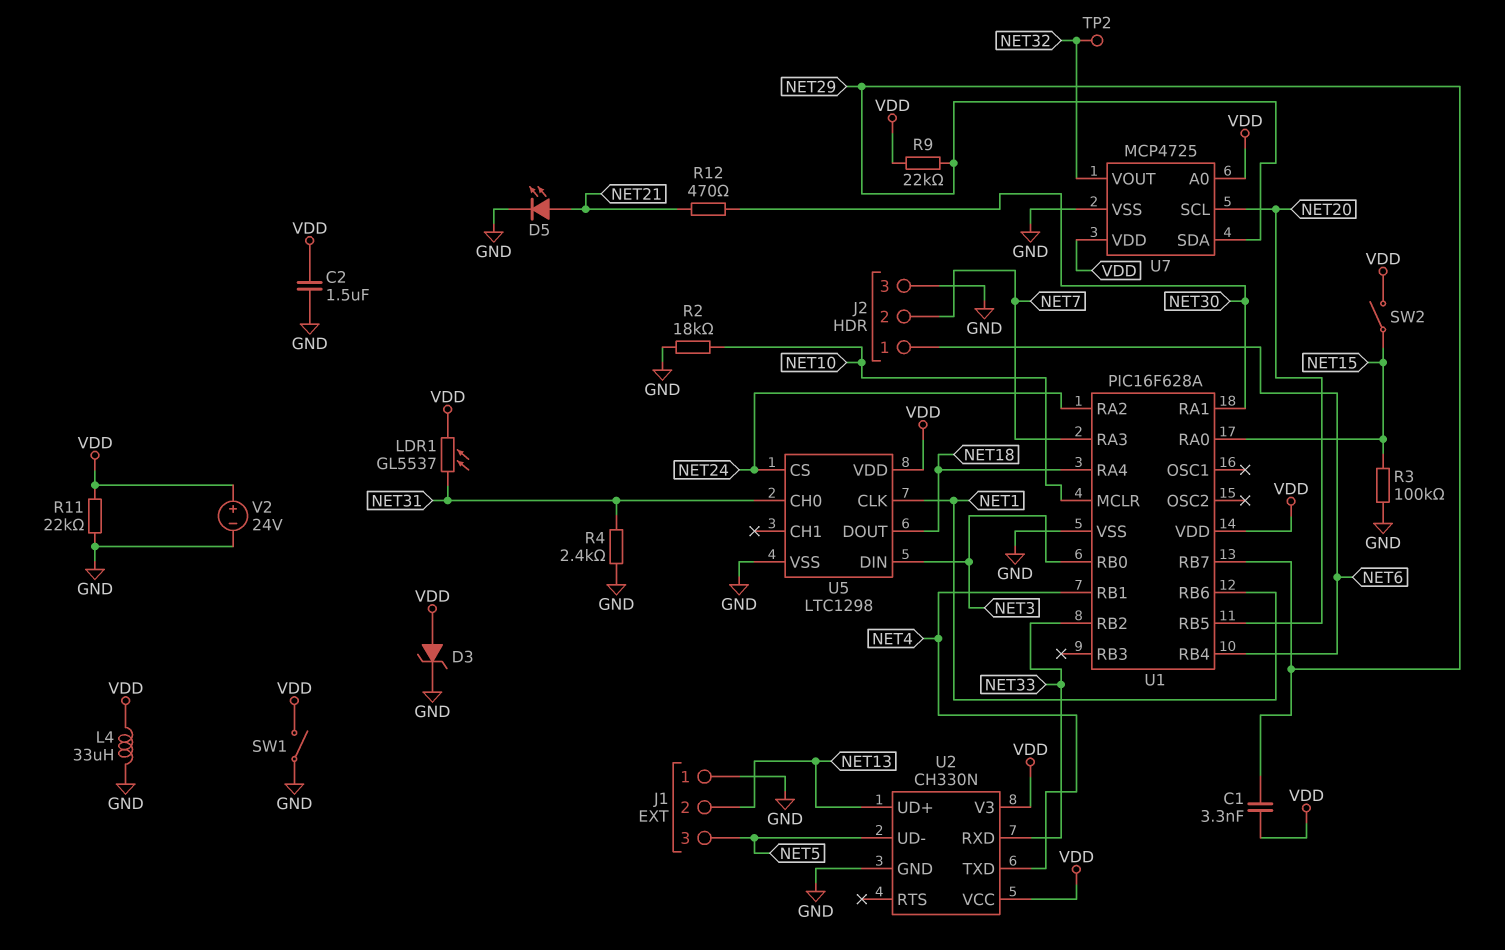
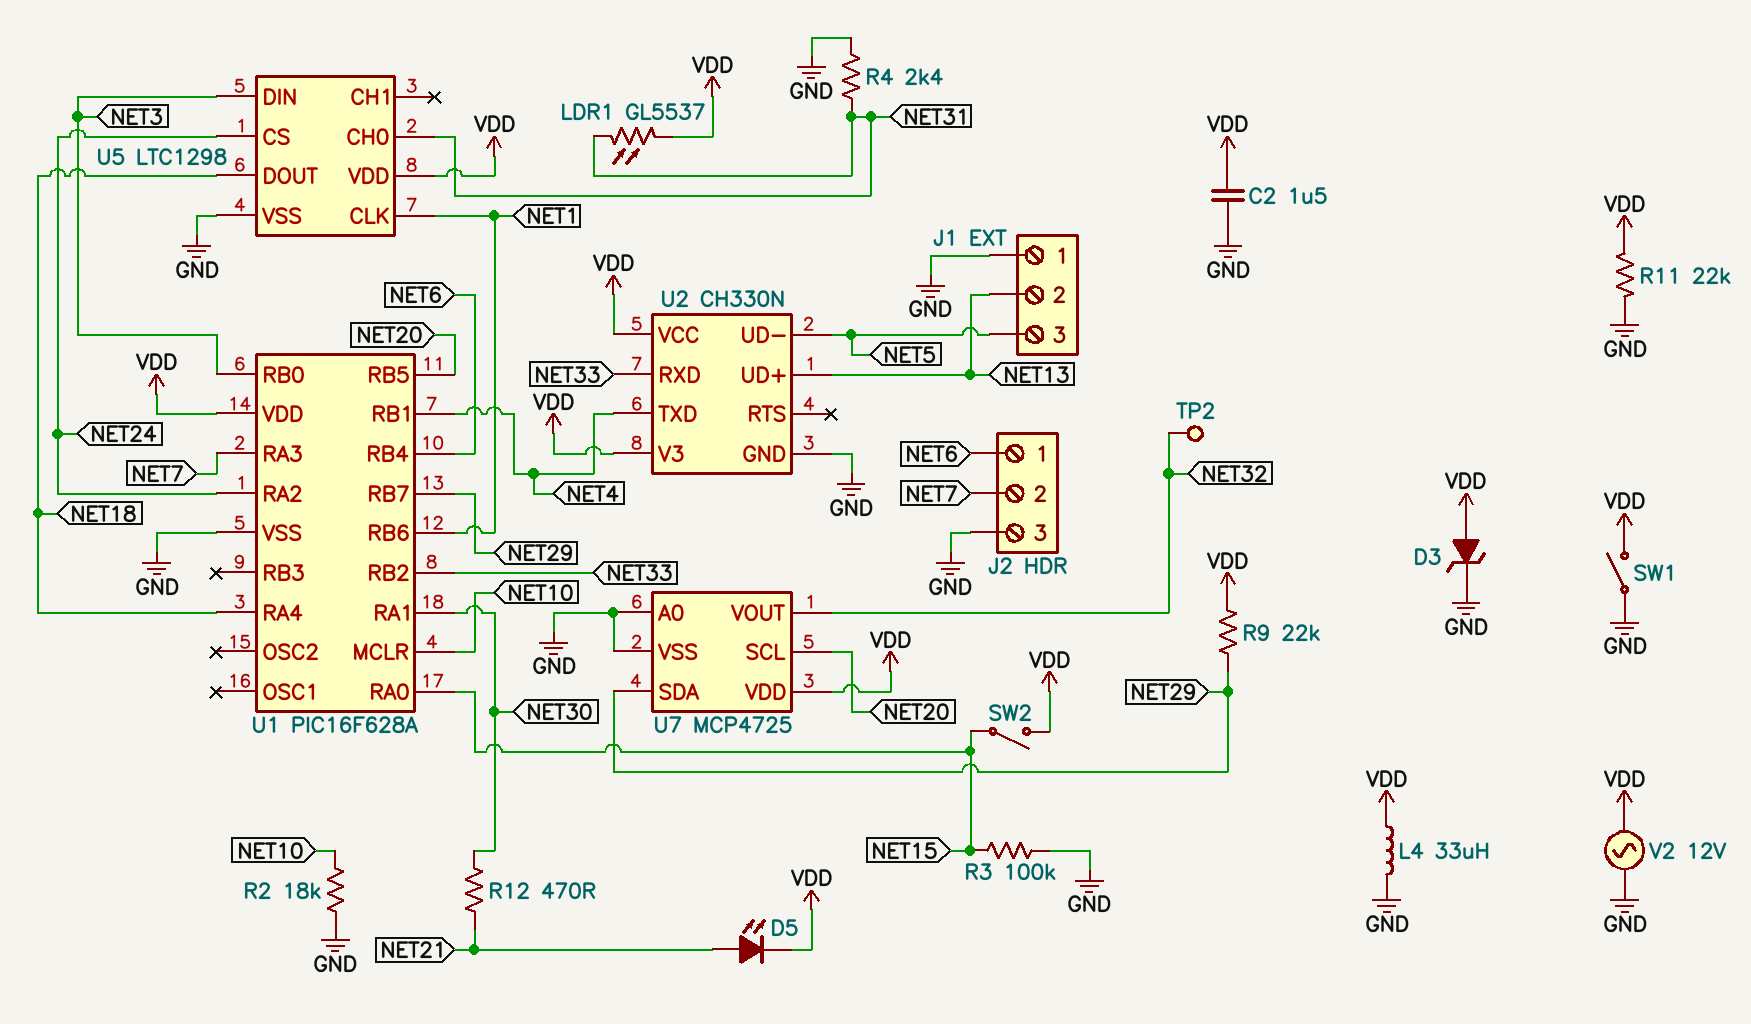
C1: 3.3nF (NET29, VDD) -> none
D5: LED (A NET21, K GND) -> LED (A NET21, K VDD)
U7 pin A0: VDD -> GND
V2: 24V (plus VDD, minus GND) -> AC 12V (GND, VDD)

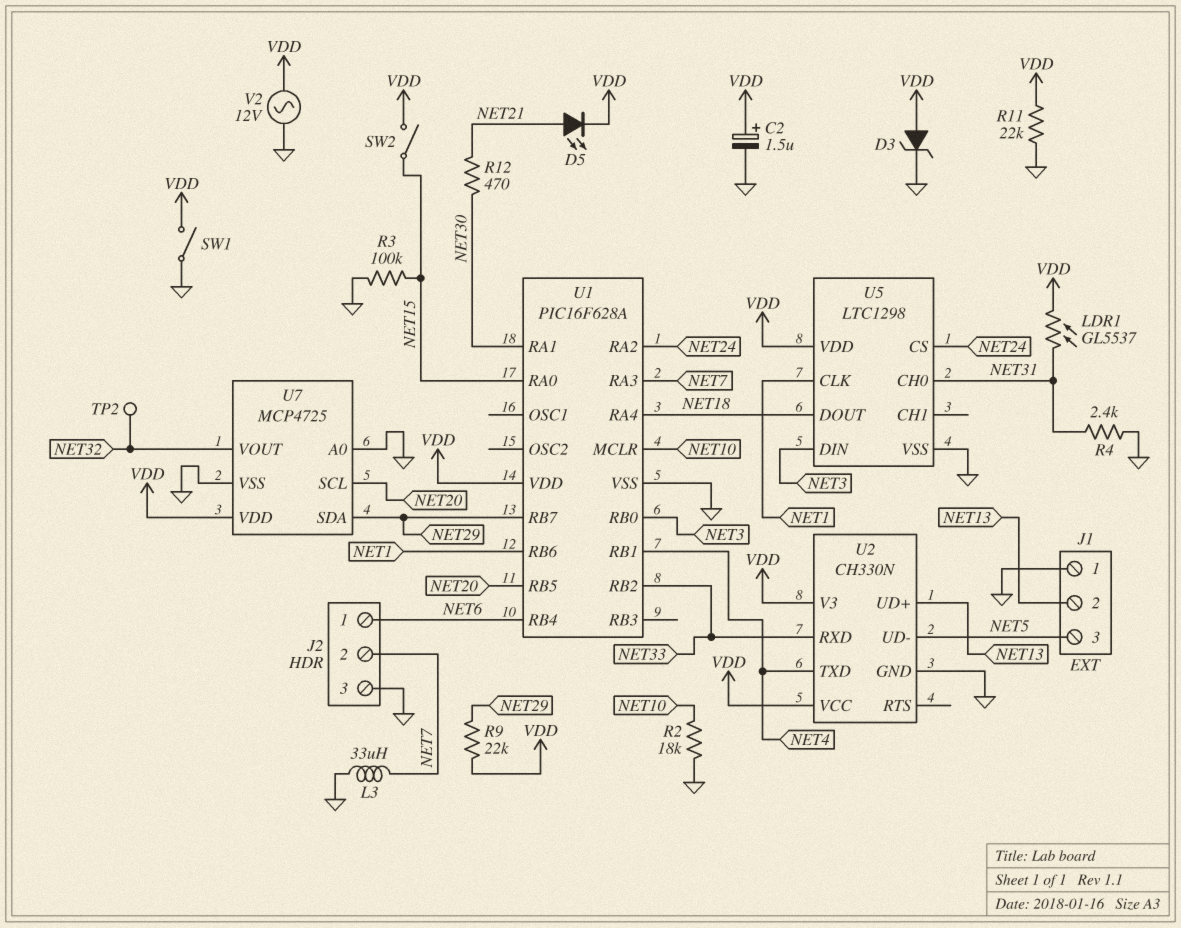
C2: 1.5uF (GND, VDD) -> 1.5uF (plus VDD, minus GND)
L3: none -> 33uH (GND, NET7)
L4: 33uH (GND, VDD) -> none

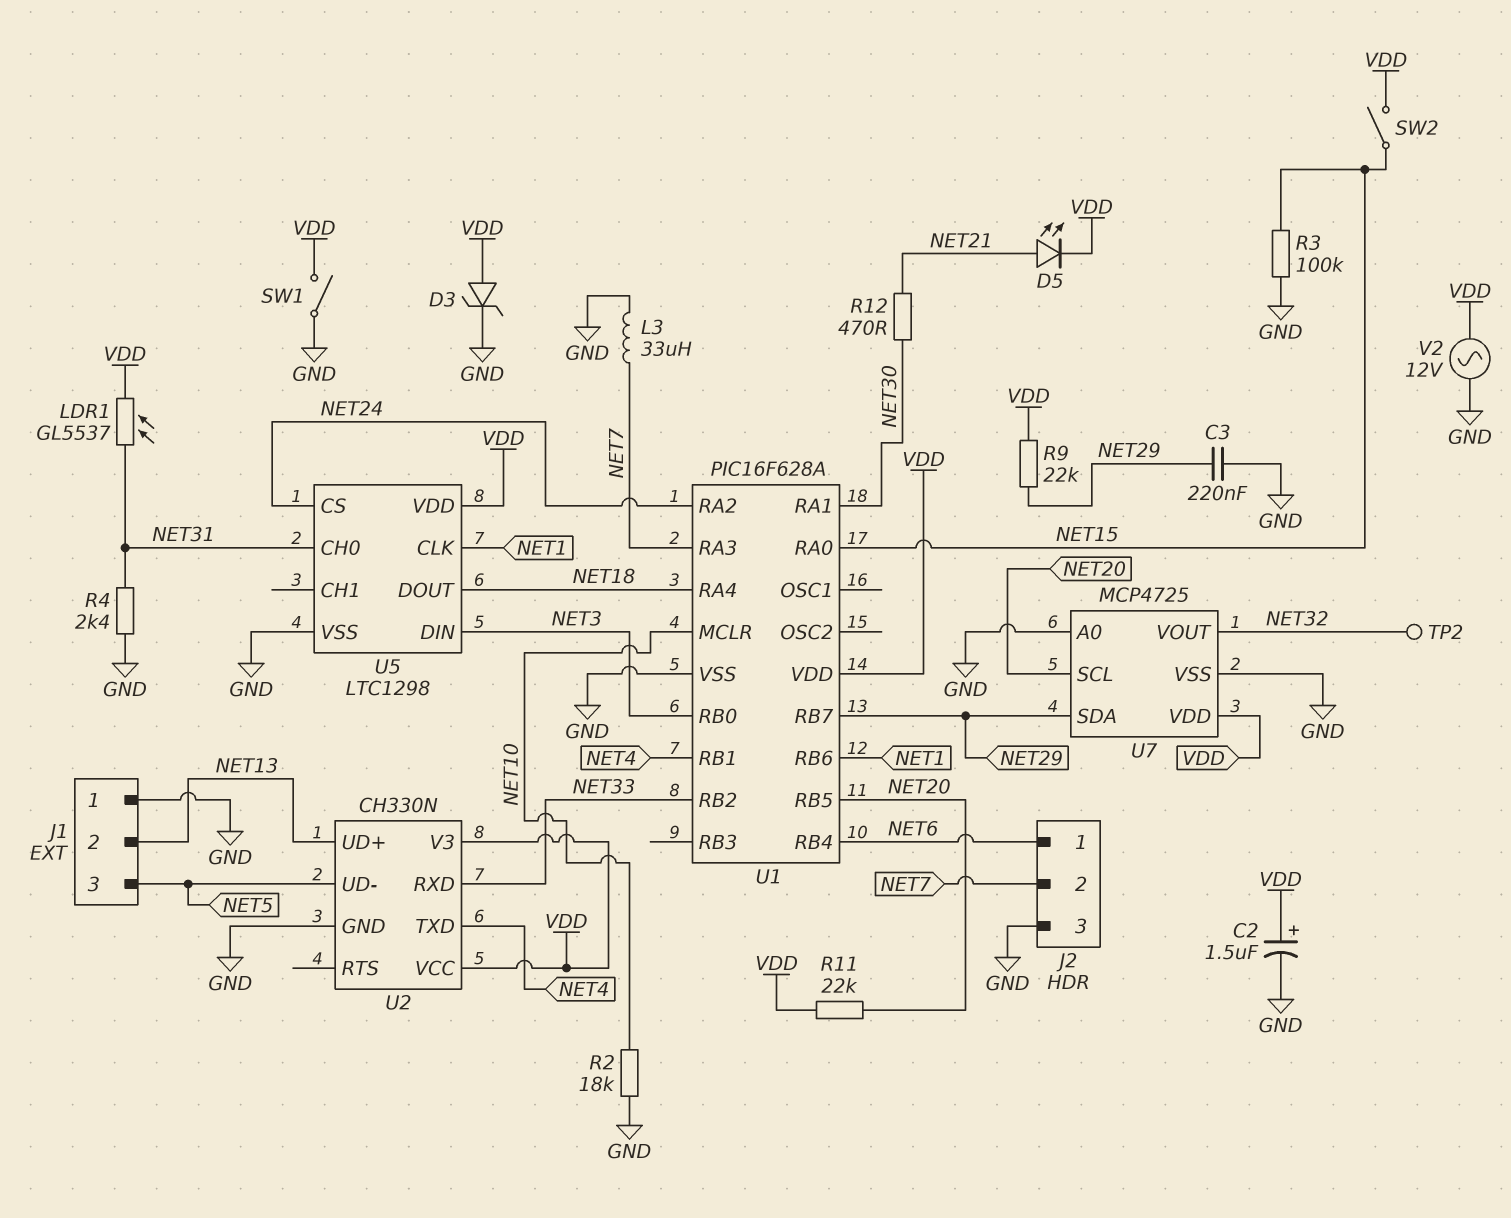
C3: none -> 220nF (GND, NET29)
R11: 22k (GND, VDD) -> 22k (NET20, VDD)

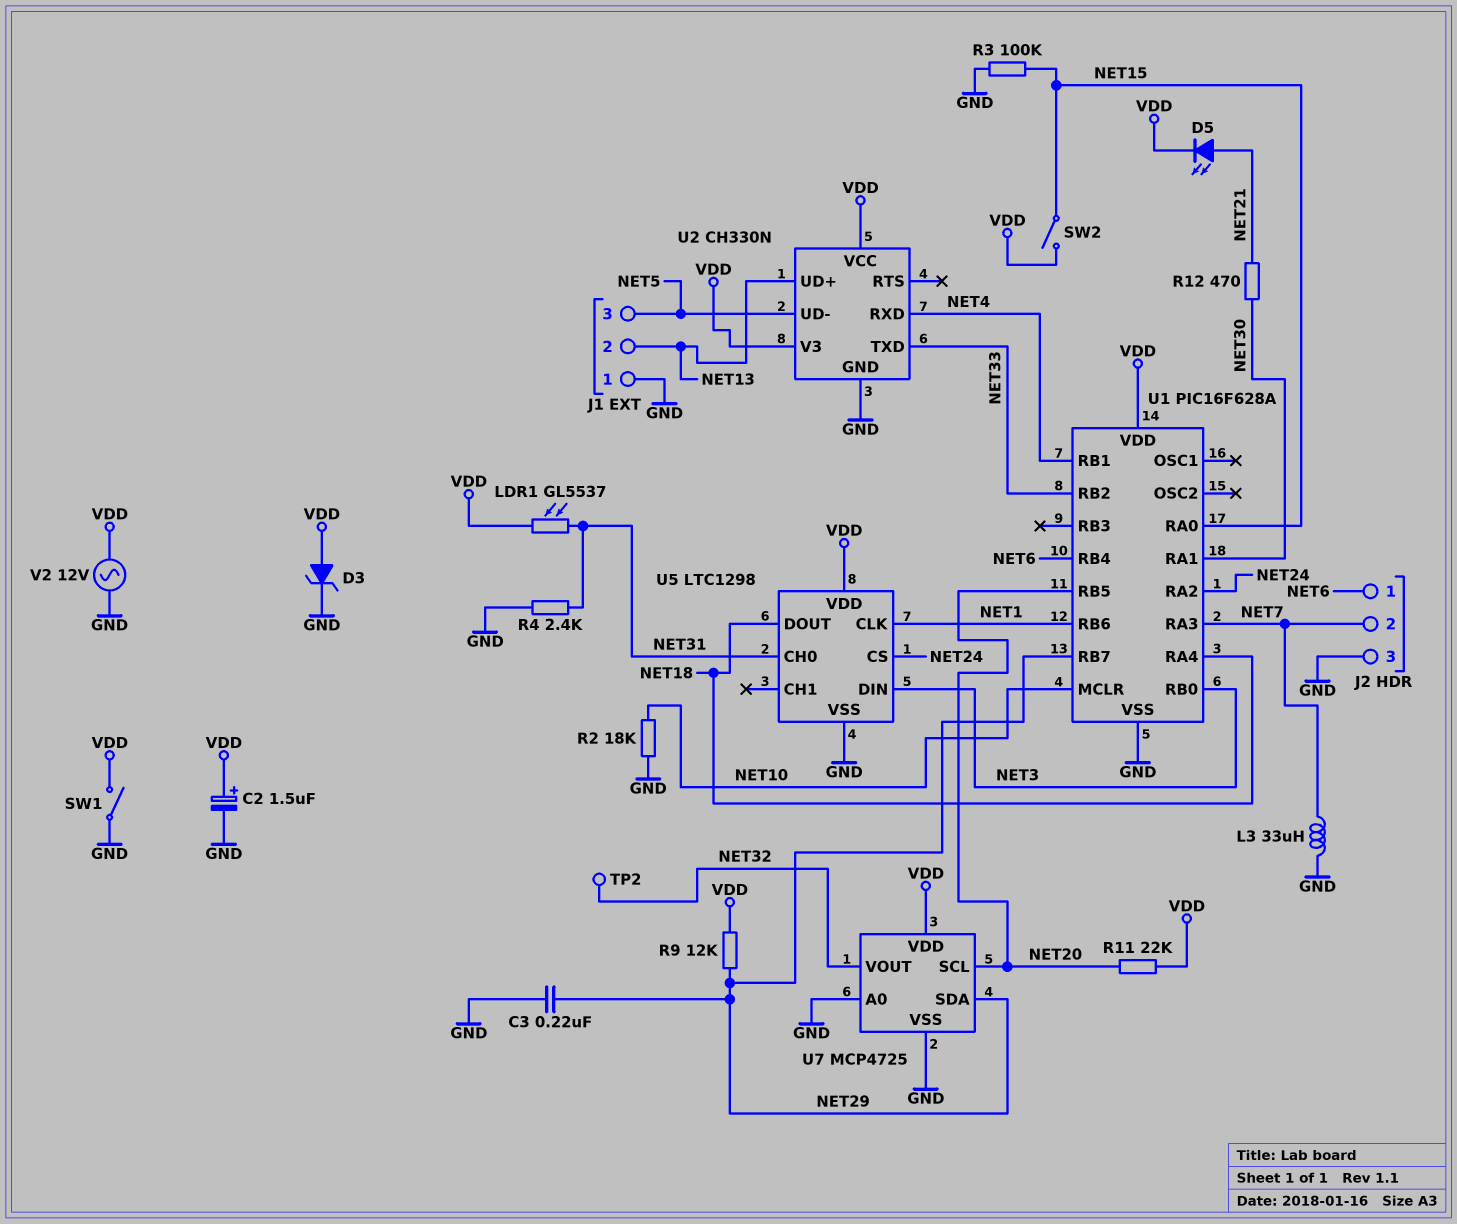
R9: 22k (NET29, VDD) -> 12k (NET29, VDD)
U2 pin RXD: NET33 -> NET4
U2 pin TXD: NET4 -> NET33

